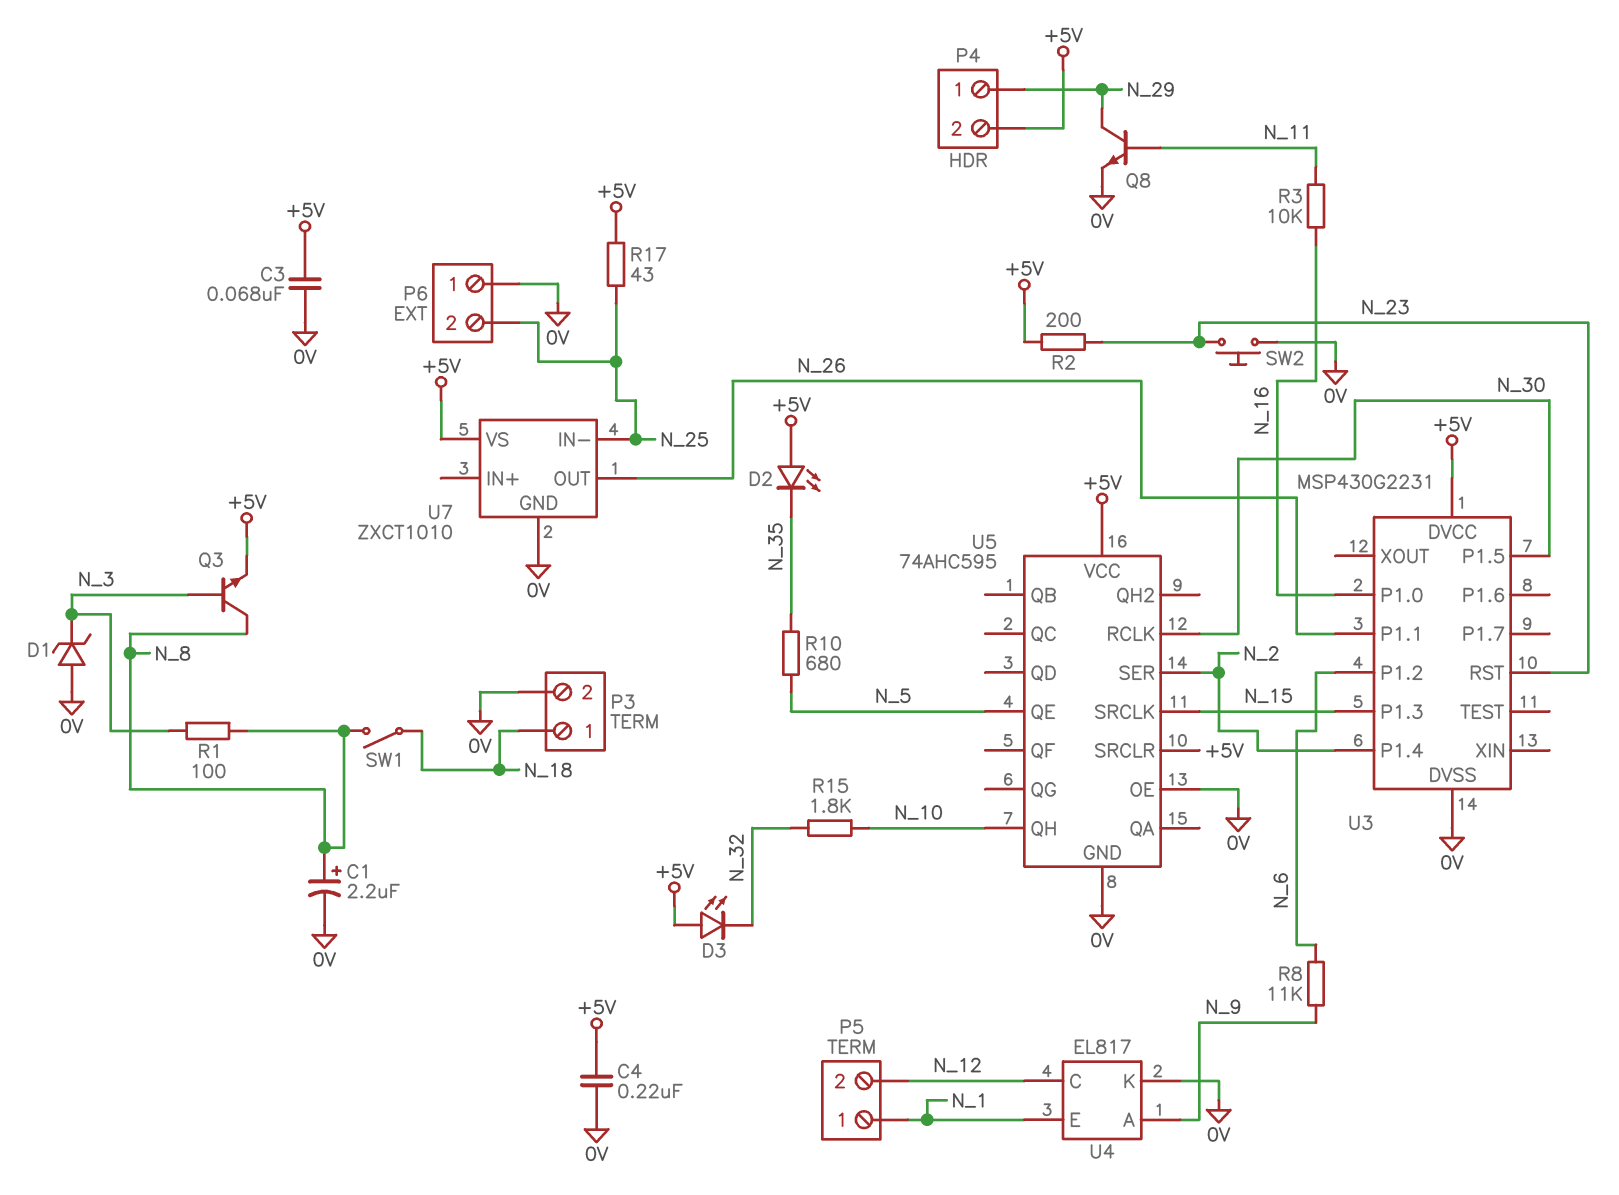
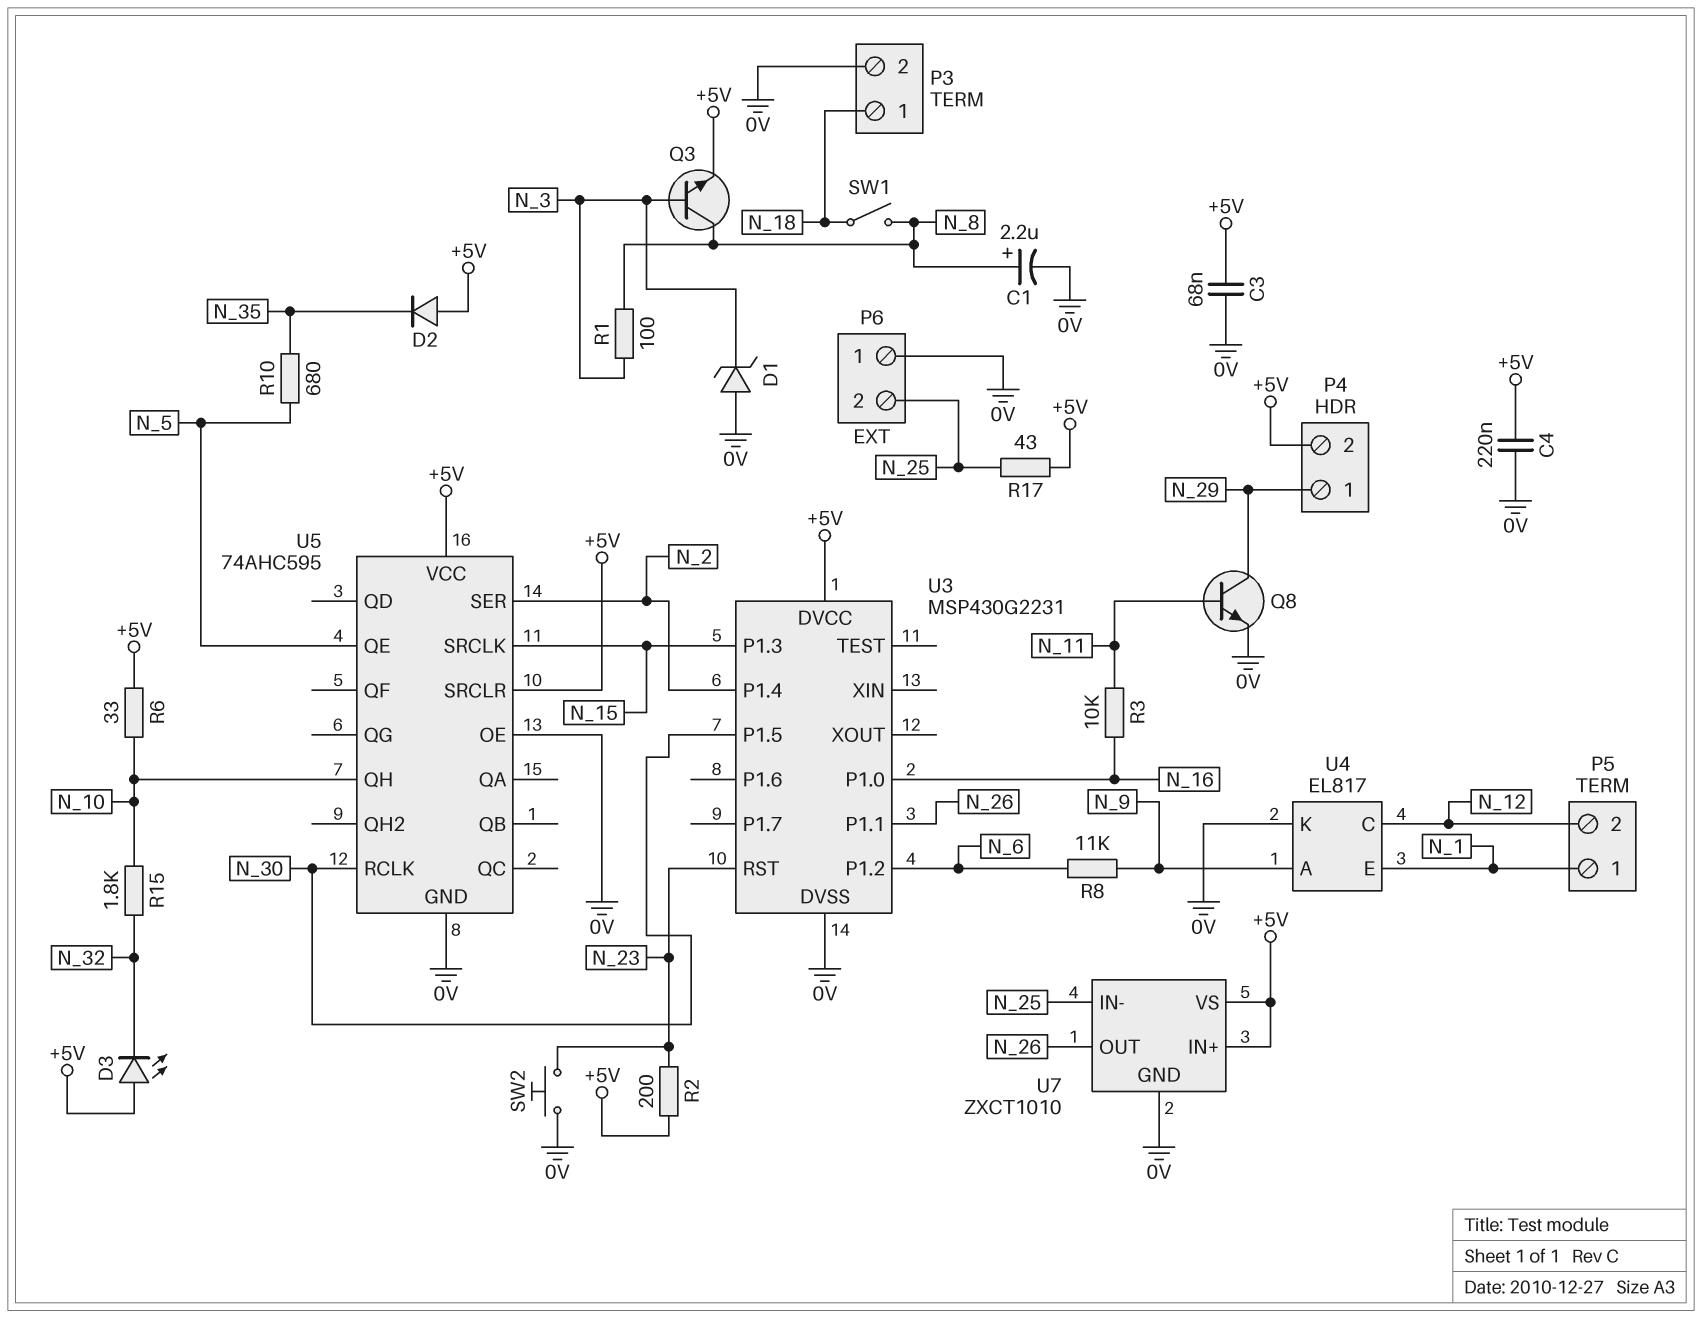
D2: LED (A +5V, K N_35) -> diode (A +5V, K N_35)
R6: none -> 33 (+5V, N_10)
U7 pin IN+: none -> +5V

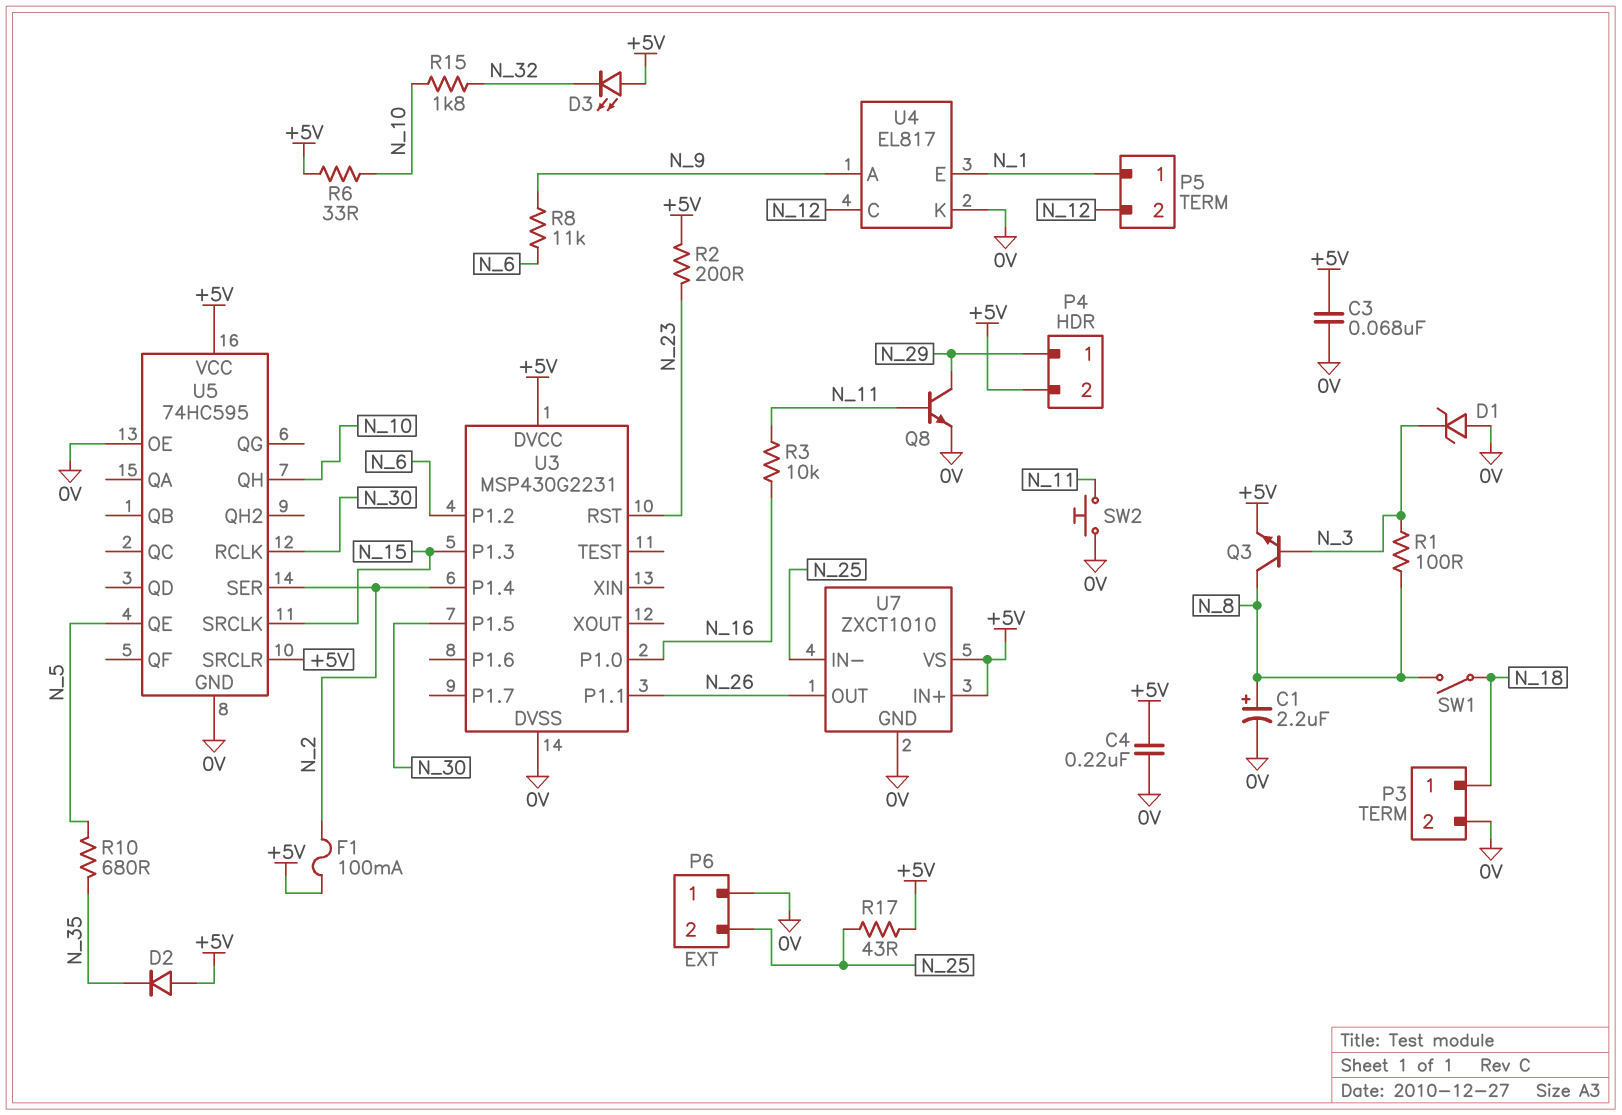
F1: none -> 100mA (+5V, N_2)
SW2: button (0V, N_23) -> button (0V, N_11)
U5: 74AHC595 -> 74HC595

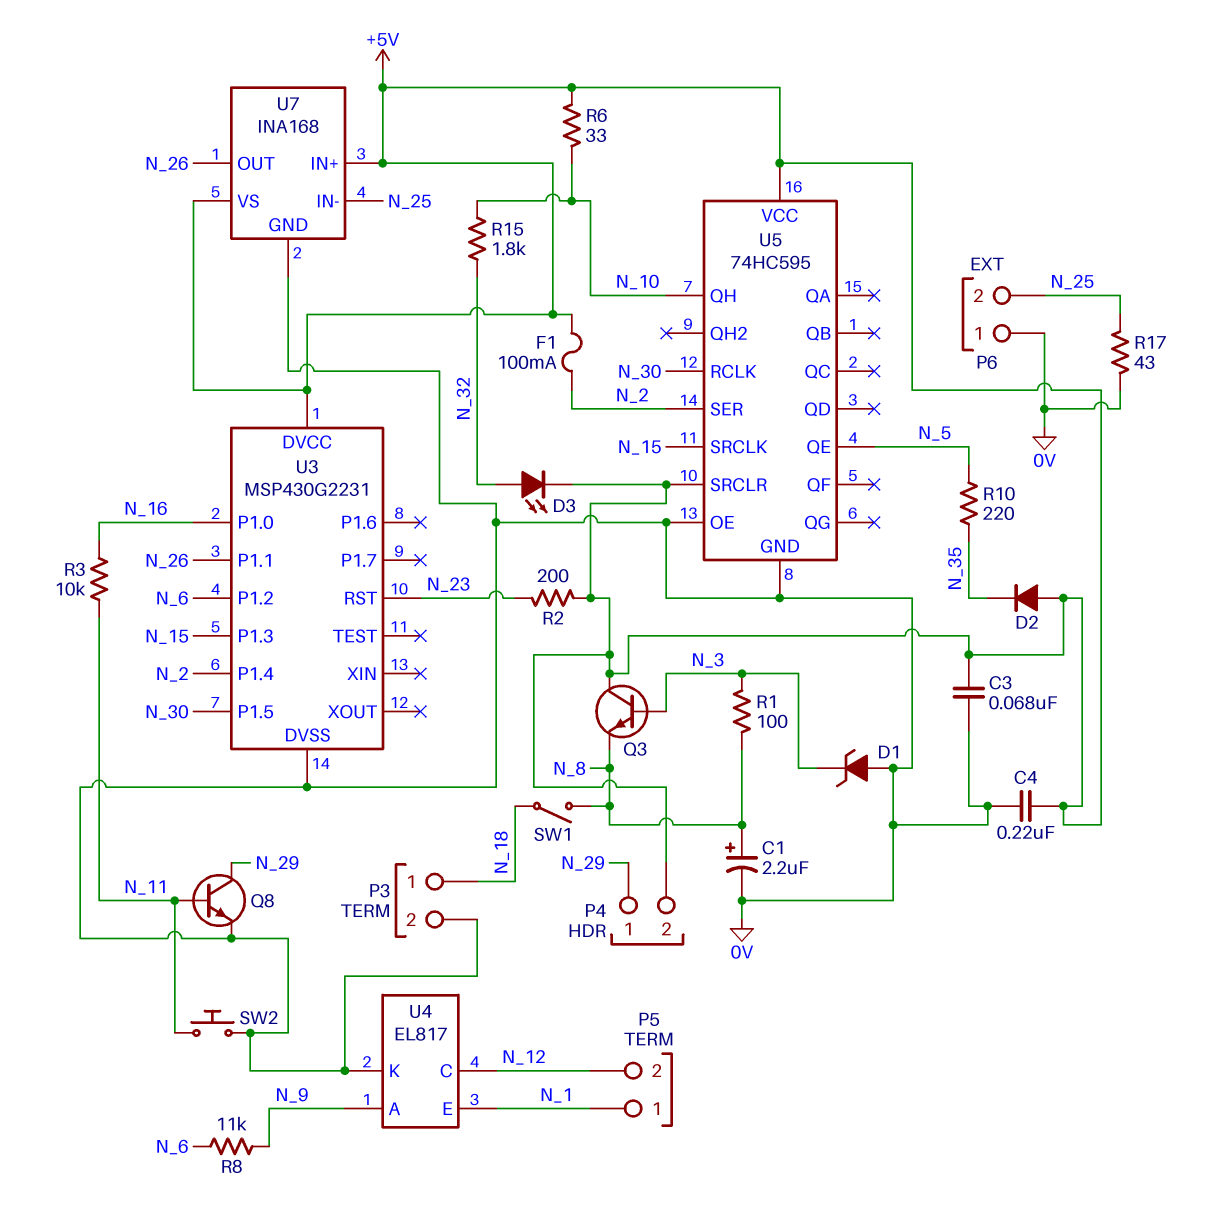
D3: LED (A +5V, K N_32) -> LED (A N_32, K +5V)
Q3: NPN (B N_3, C N_8, E +5V) -> NPN (B N_3, C +5V, E N_8)
R10: 680 (N_5, N_35) -> 220 (N_5, N_35)
R17: 43 (+5V, N_25) -> 43 (0V, N_25)
U7: ZXCT1010 -> INA168

